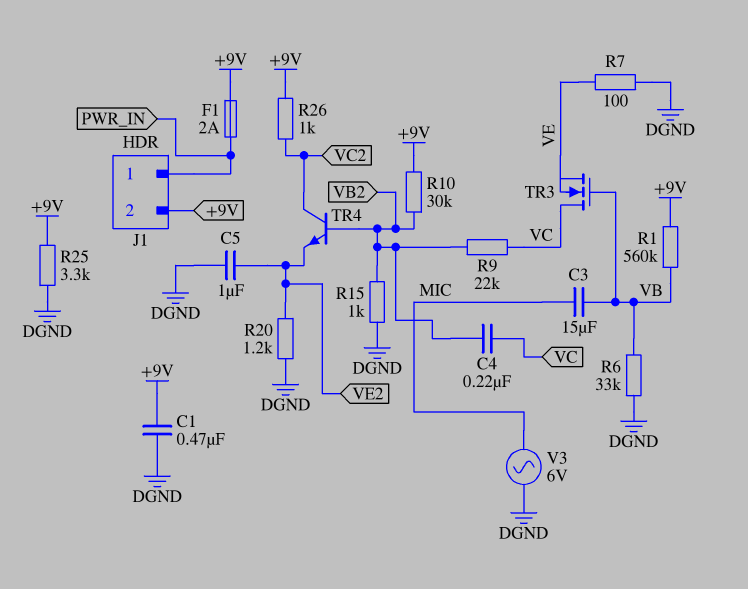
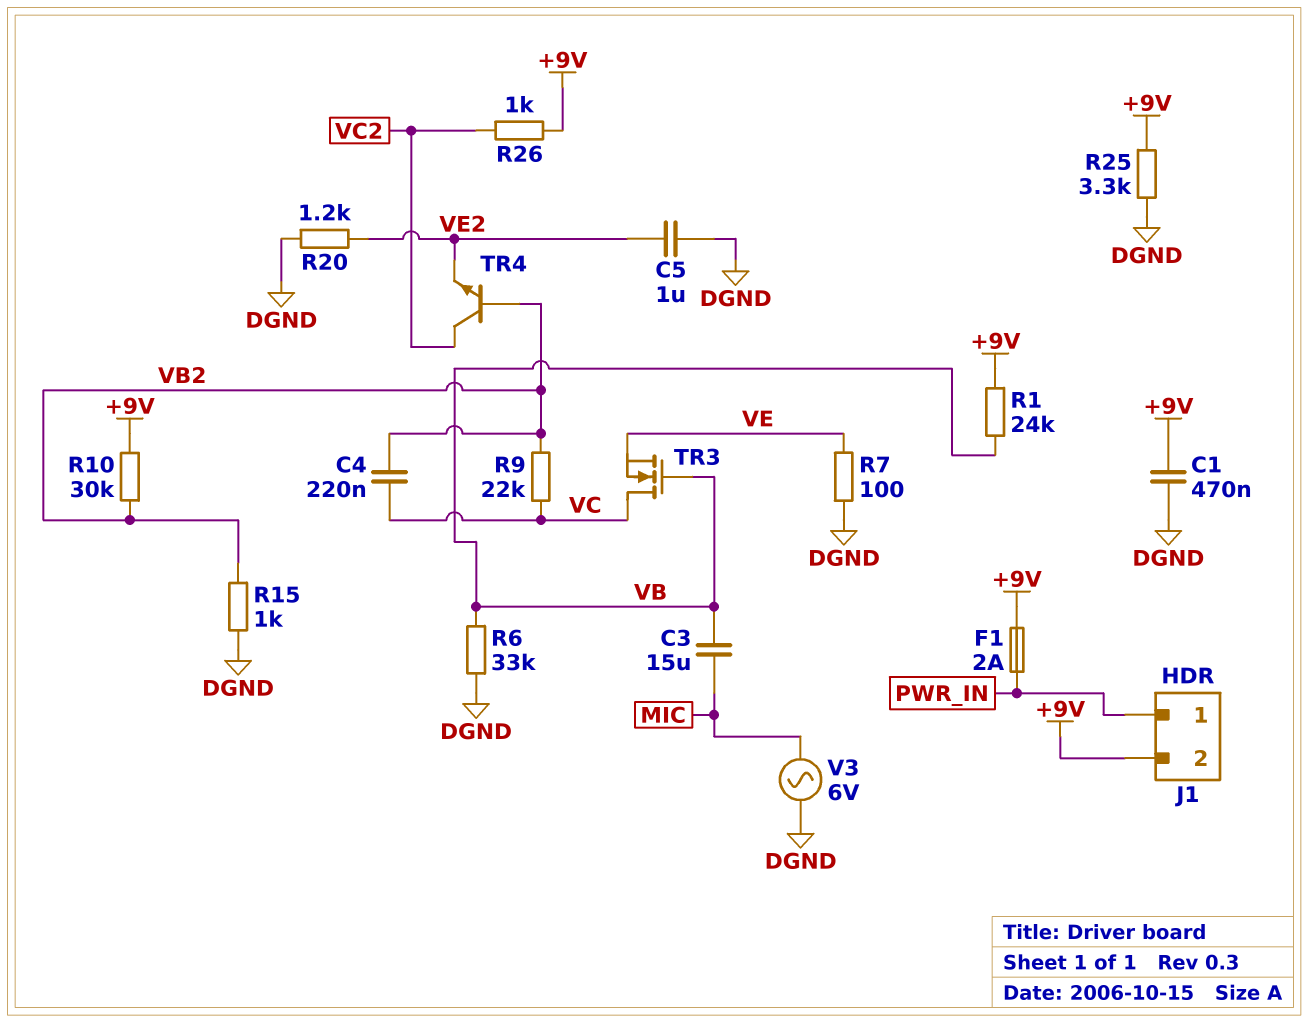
R1: 560k (+9V, VB) -> 24k (+9V, VB)

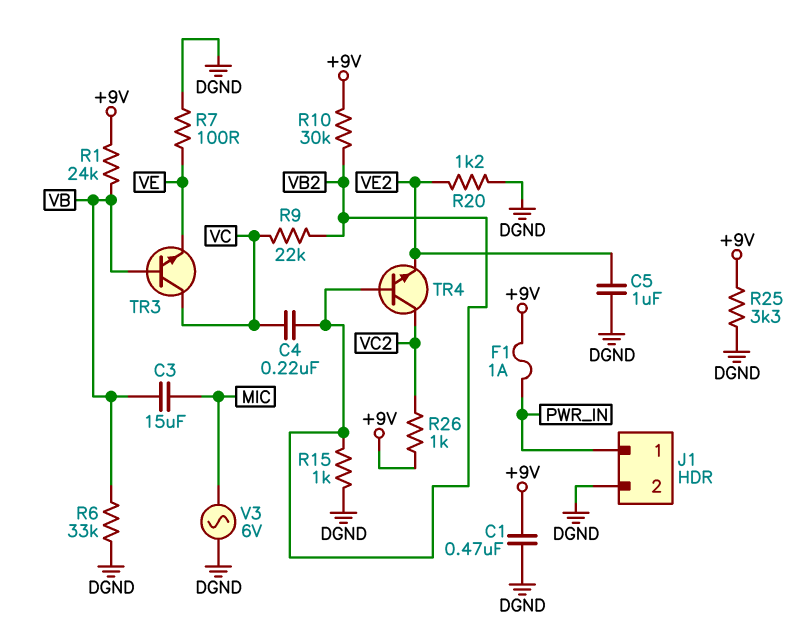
F1: 2A (+9V, PWR_IN) -> 1A (+9V, PWR_IN)
J1 pin 2: +9V -> DGND
TR3: NMOS (G VB, D VC, S VE) -> NPN (B VB, C VC, E VE)

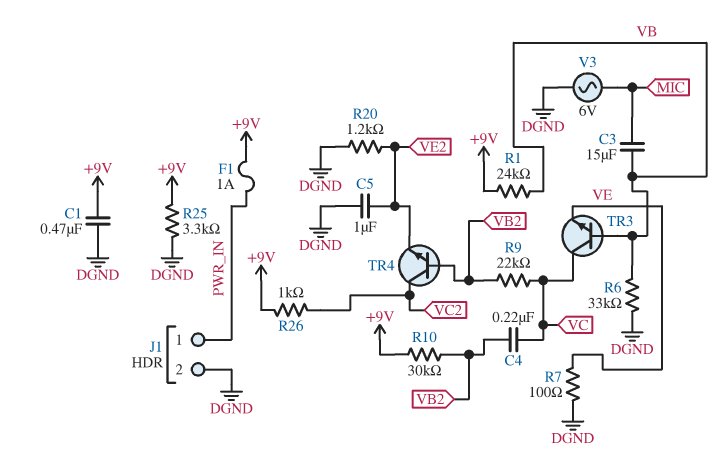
R15: 1k (DGND, VB2) -> none

